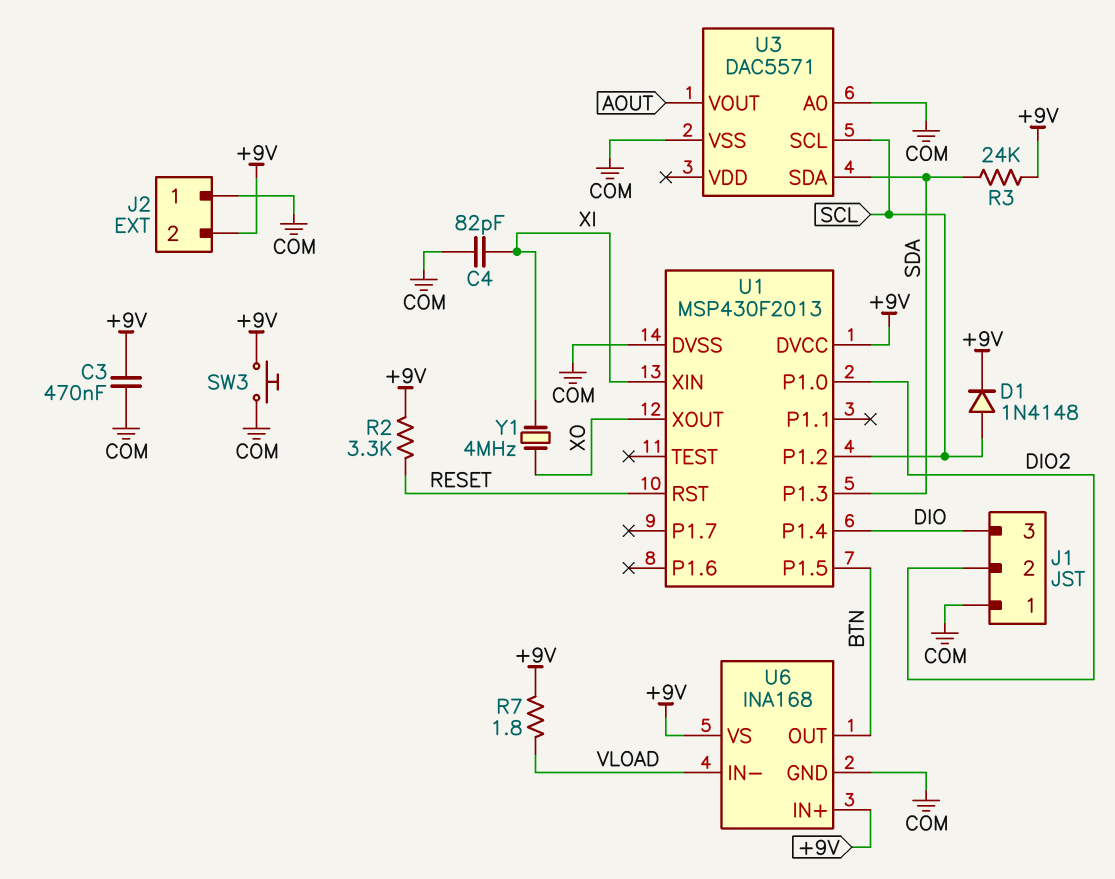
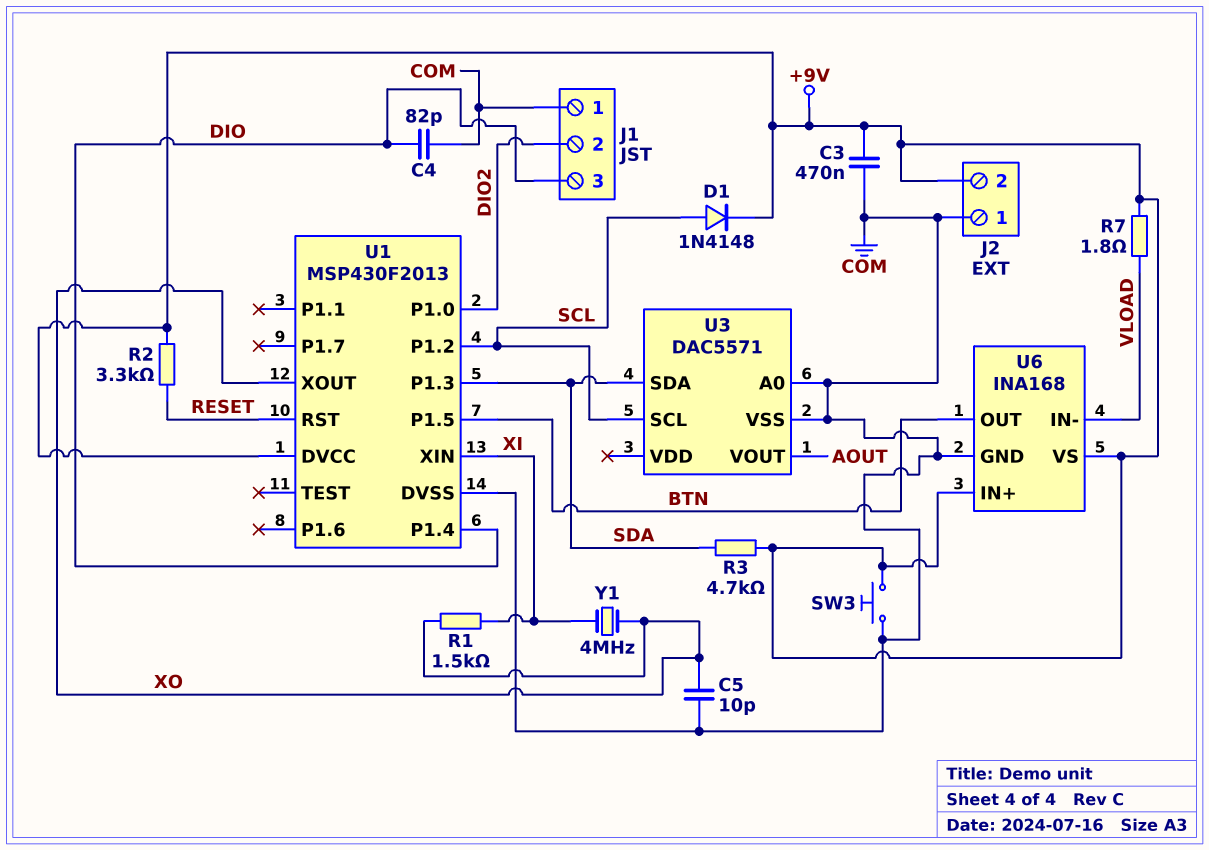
C4: 82pF (COM, XI) -> 82pF (COM, DIO)
C5: none -> 10pF (COM, XO)
R1: none -> 1.5k (XI, XO)
R3: 24k (+9V, SDA) -> 4.7k (+9V, SDA)

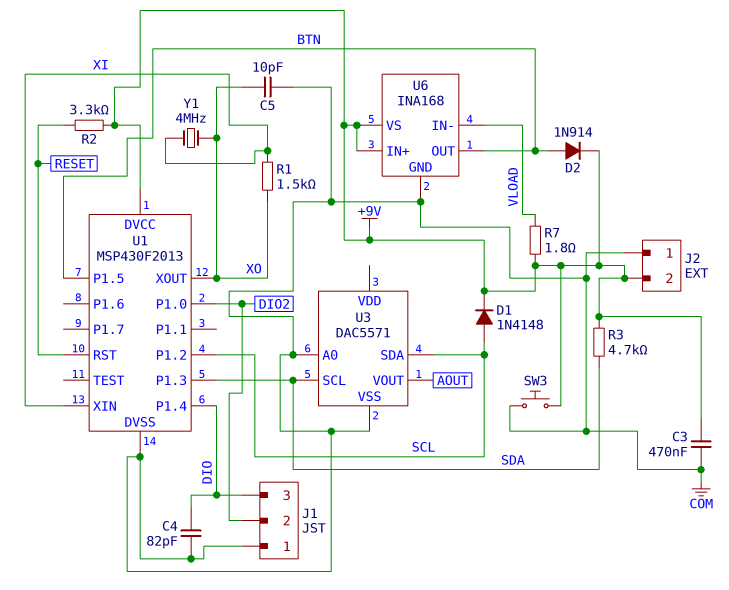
D2: none -> diode 1N914 (A BTN, K +9V)
U3 pin SCL: SCL -> SDA
U3 pin SDA: SDA -> SCL

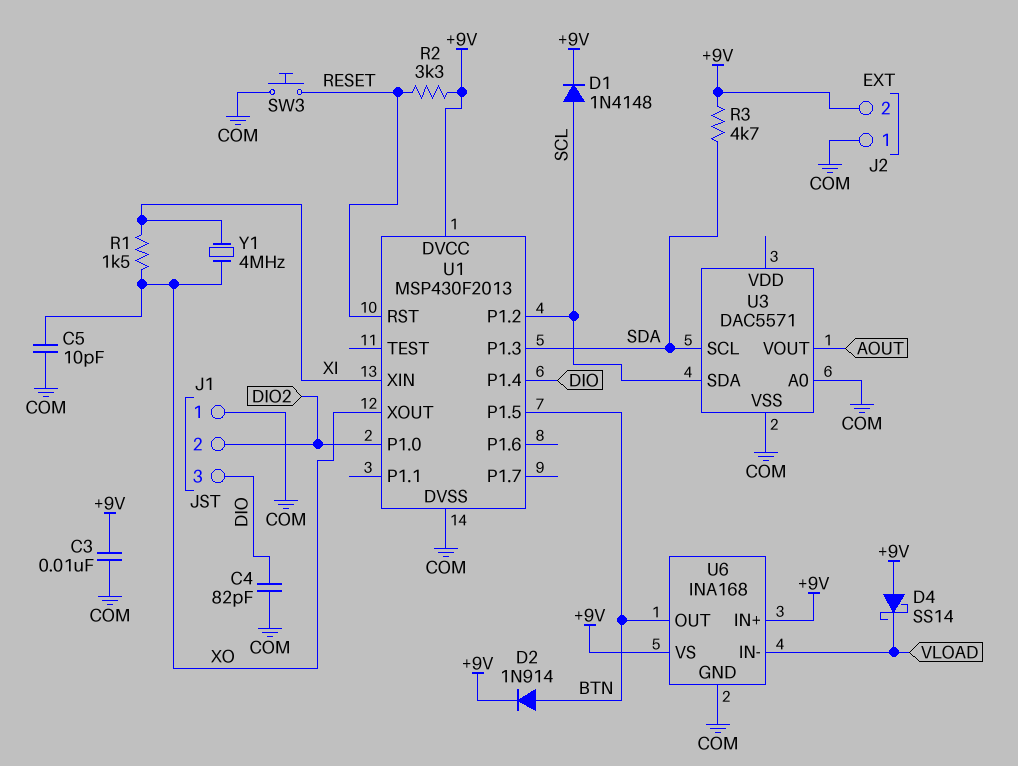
C3: 470nF (+9V, COM) -> 10nF (+9V, COM)
D4: none -> schottky SS14 (A +9V, K VLOAD)
R7: 1.8 (+9V, VLOAD) -> none
SW3: button (+9V, COM) -> button (COM, RESET)

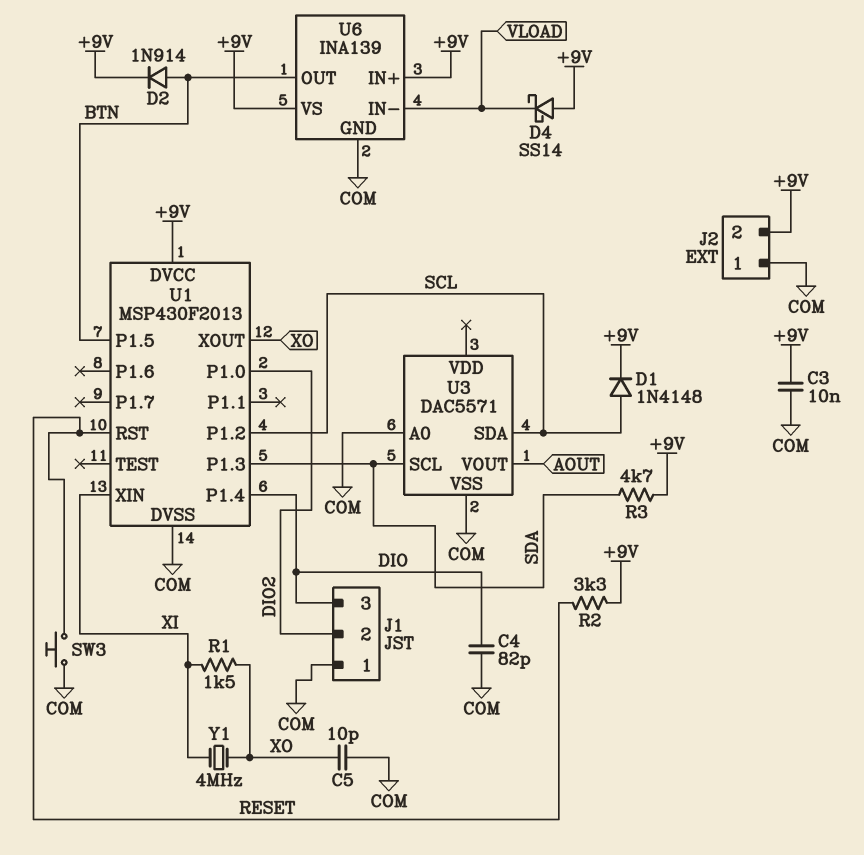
U6: INA168 -> INA139

